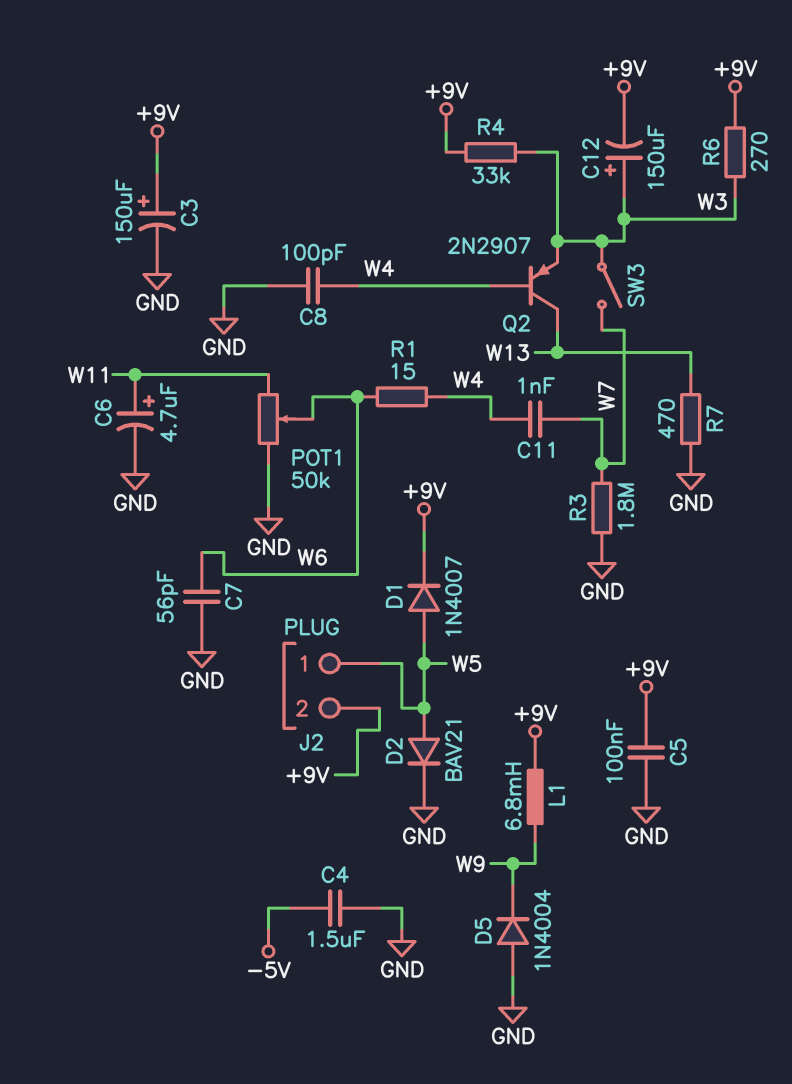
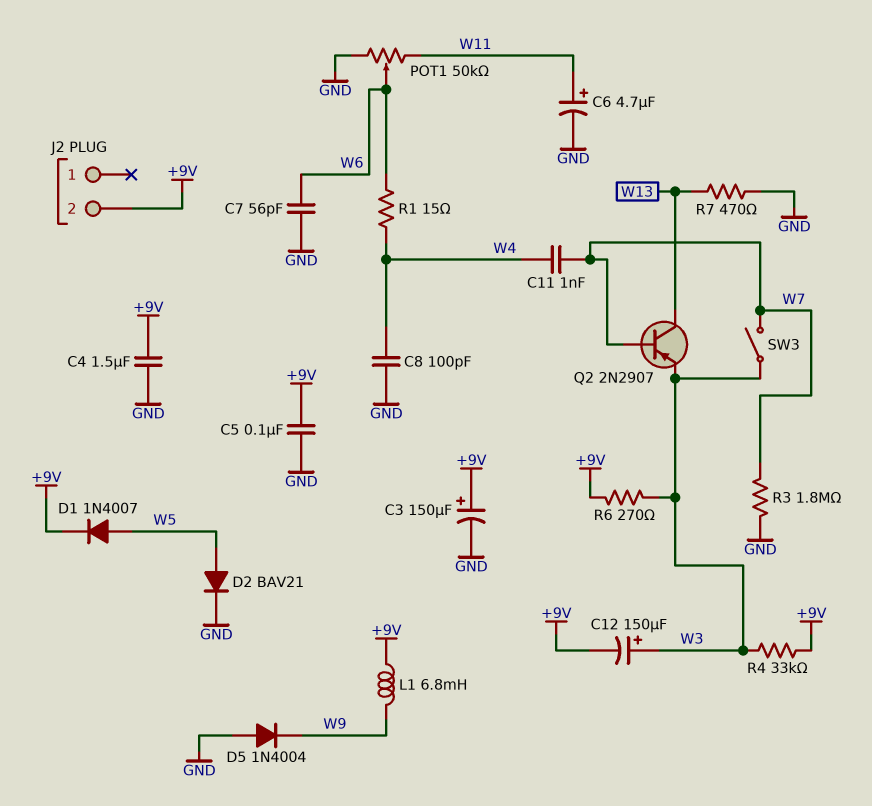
C4: 1.5uF (-5V, GND) -> 1.5uF (+9V, GND)
J2 pin 1: W5 -> none
Q2: PNP 2N2907 (B W4, C W13, E W3) -> PNP 2N2907 (B W7, C W13, E W3)

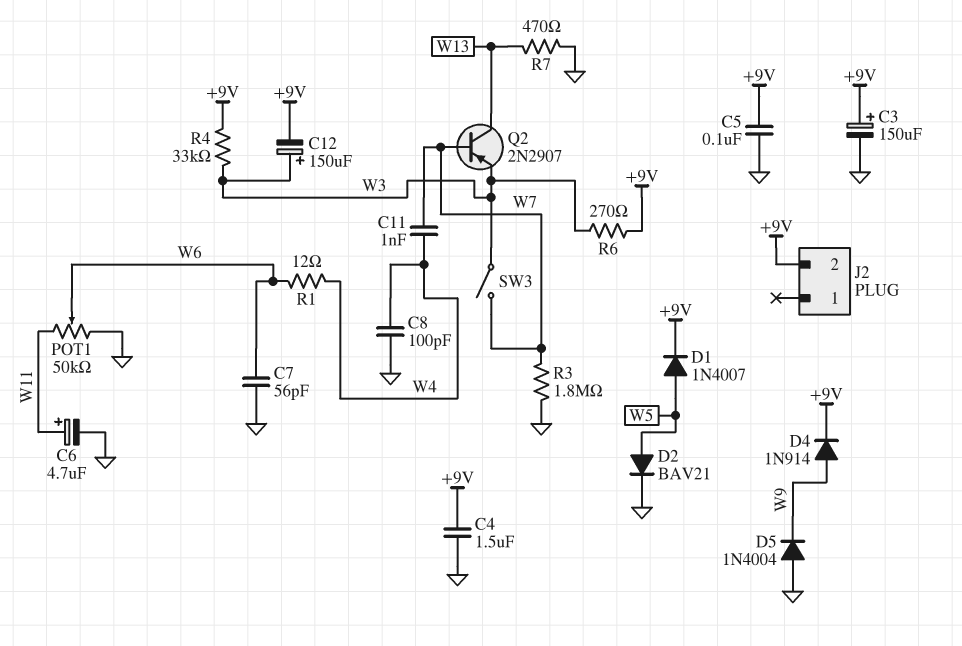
D4: none -> diode 1N914 (A W9, K +9V)
L1: 6.8mH (+9V, W9) -> none
R1: 15 (W4, W6) -> 12 (W4, W6)

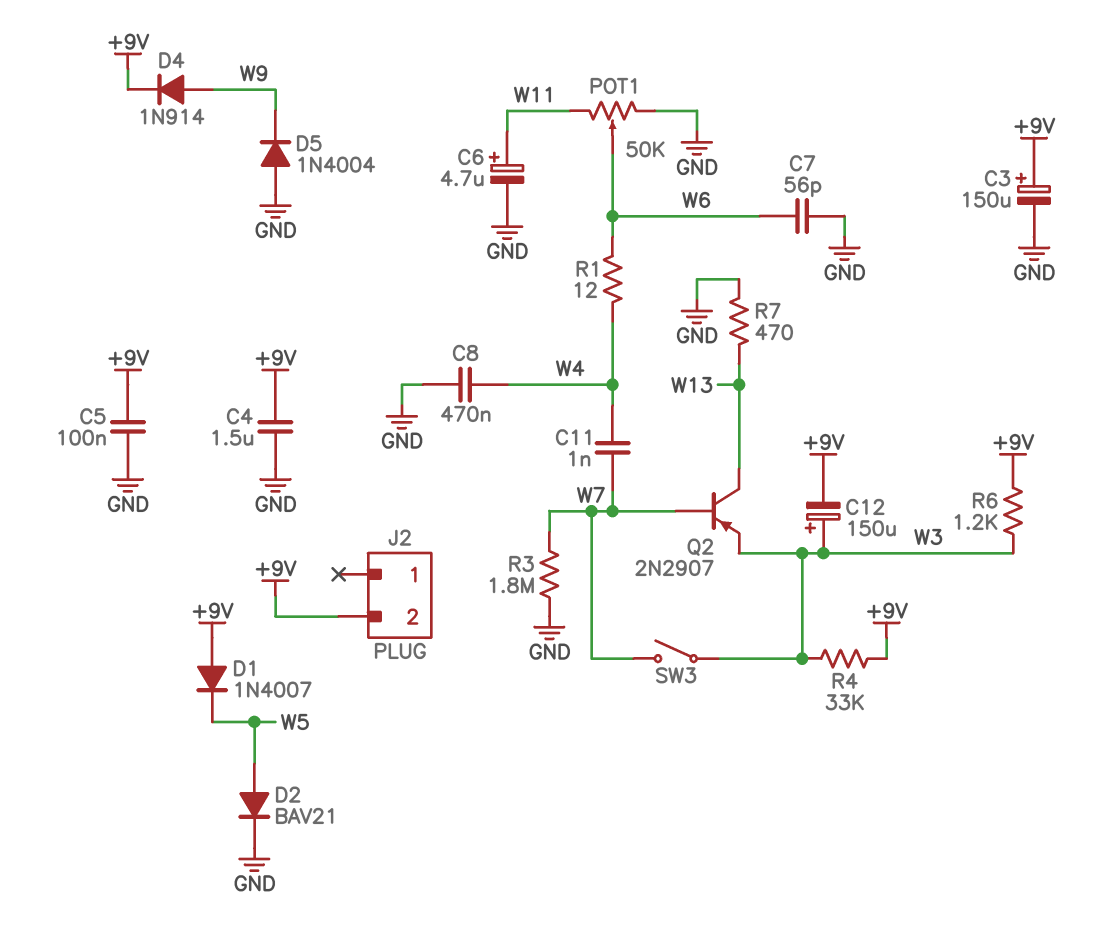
C8: 100pF (GND, W4) -> 470nF (GND, W4)
D1: diode 1N4007 (A W5, K +9V) -> diode 1N4007 (A +9V, K W5)
R6: 270 (+9V, W3) -> 1.2k (+9V, W3)

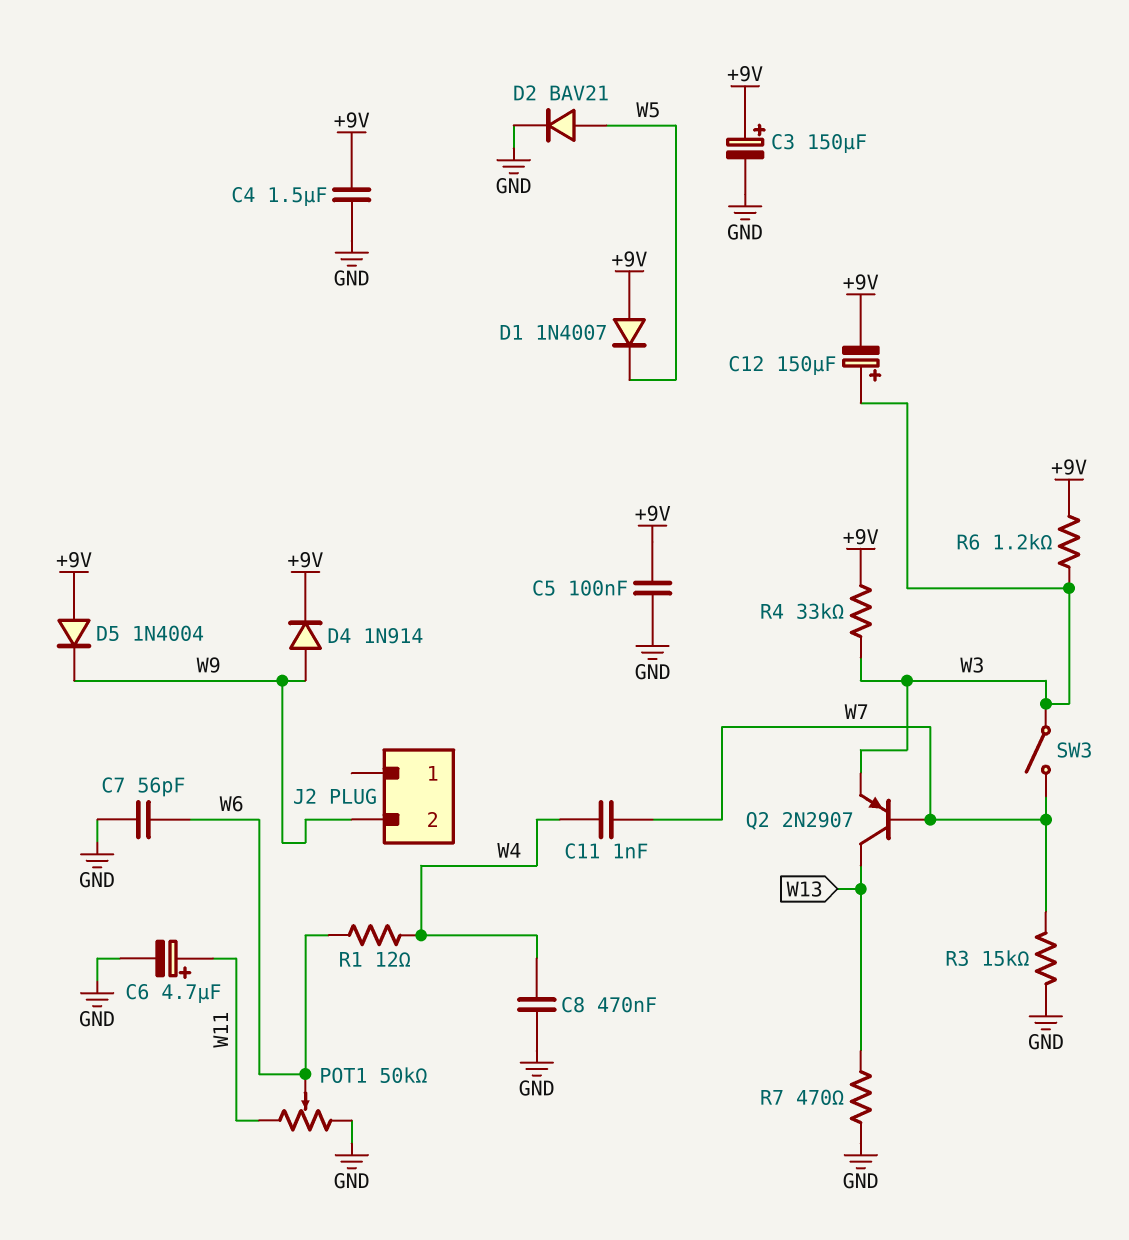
D5: diode 1N4004 (A GND, K W9) -> diode 1N4004 (A +9V, K W9)
J2 pin 2: +9V -> W9
R3: 1.8M (GND, W7) -> 15k (GND, W7)

